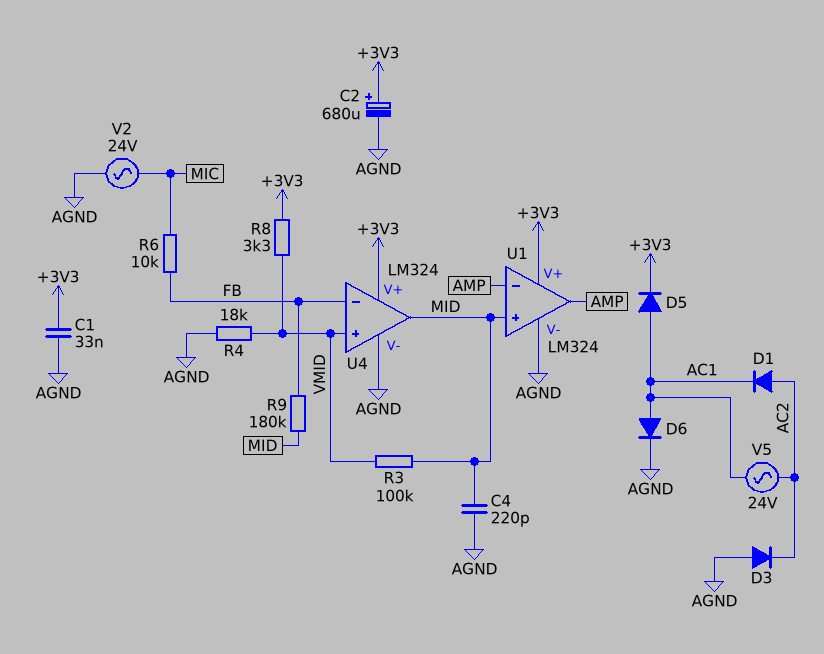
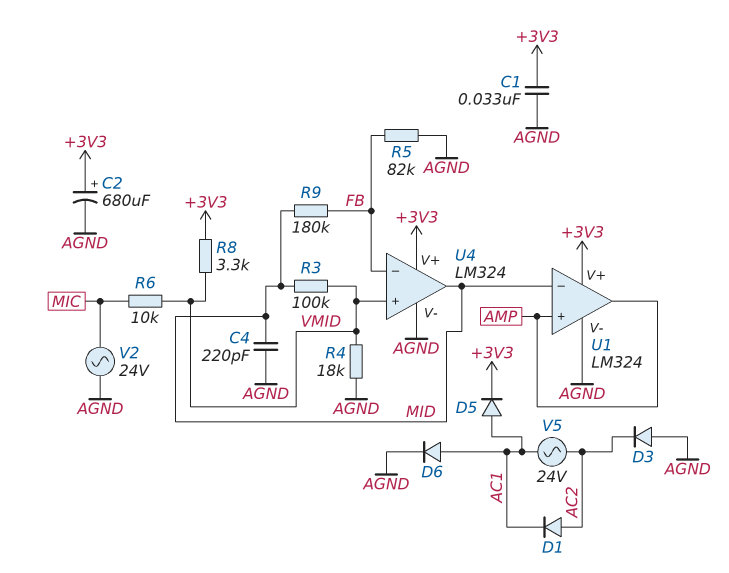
R5: none -> 82k (AGND, FB)
R6: 10k (FB, MIC) -> 10k (MIC, VMID)
U1 pin in+: MID -> AMP
U1 pin in-: AMP -> MID

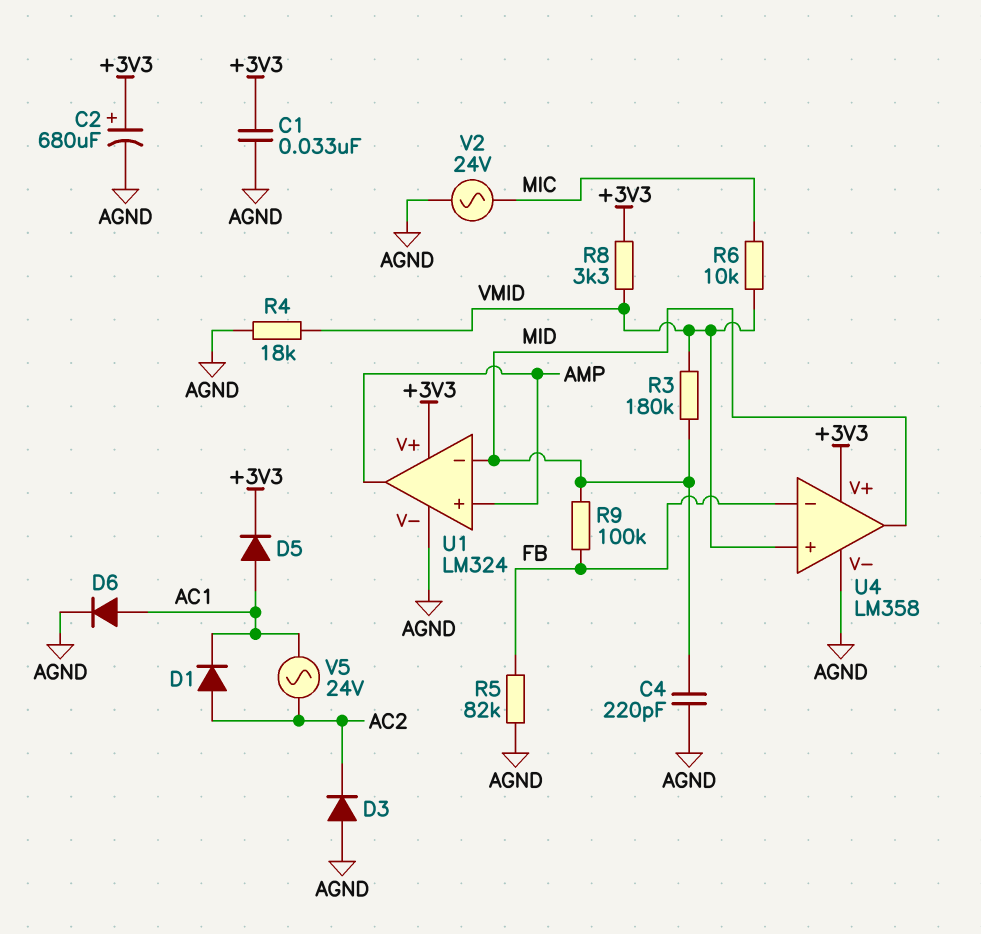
R3: 100k (MID, VMID) -> 180k (MID, VMID)
R9: 180k (FB, MID) -> 100k (FB, MID)
U4: LM324 -> LM358

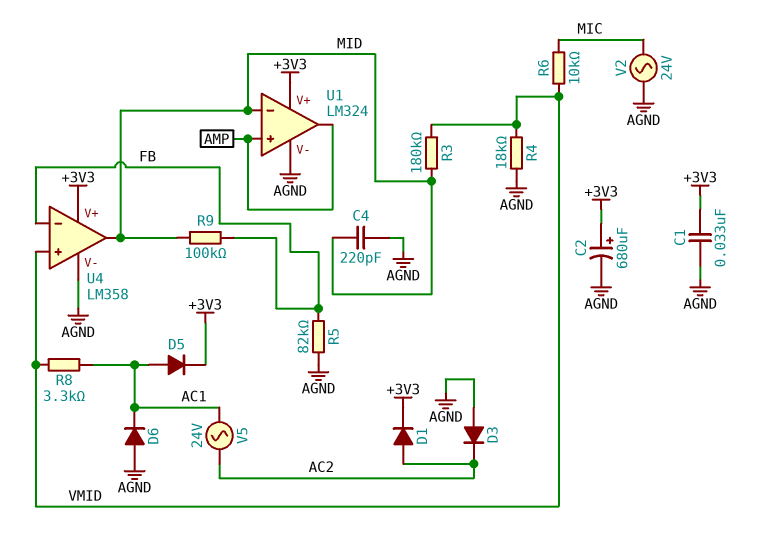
D1: diode (A AC2, K AC1) -> diode (A AC2, K +3V3)
D6: diode (A AC1, K AGND) -> diode (A AGND, K AC1)
R8: 3.3k (+3V3, VMID) -> 3.3k (AC1, VMID)

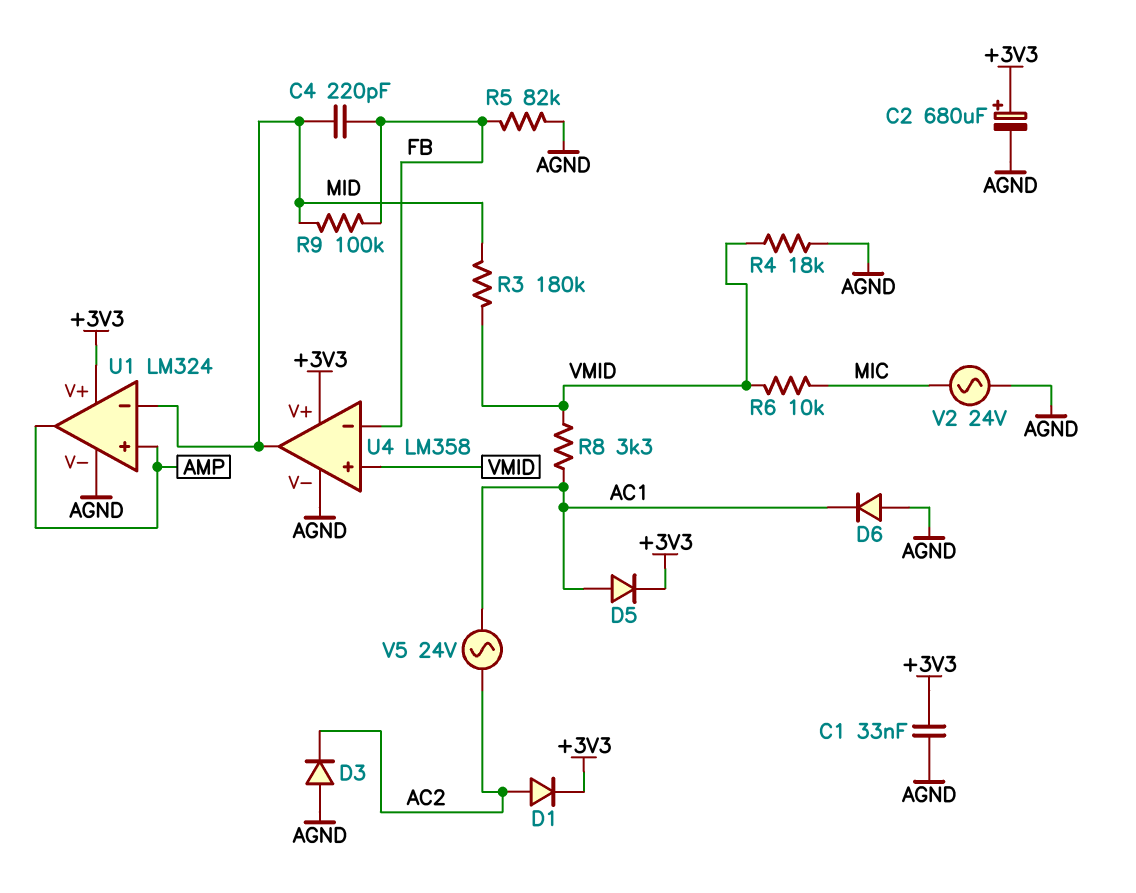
C4: 220pF (AGND, MID) -> 220pF (FB, MID)

